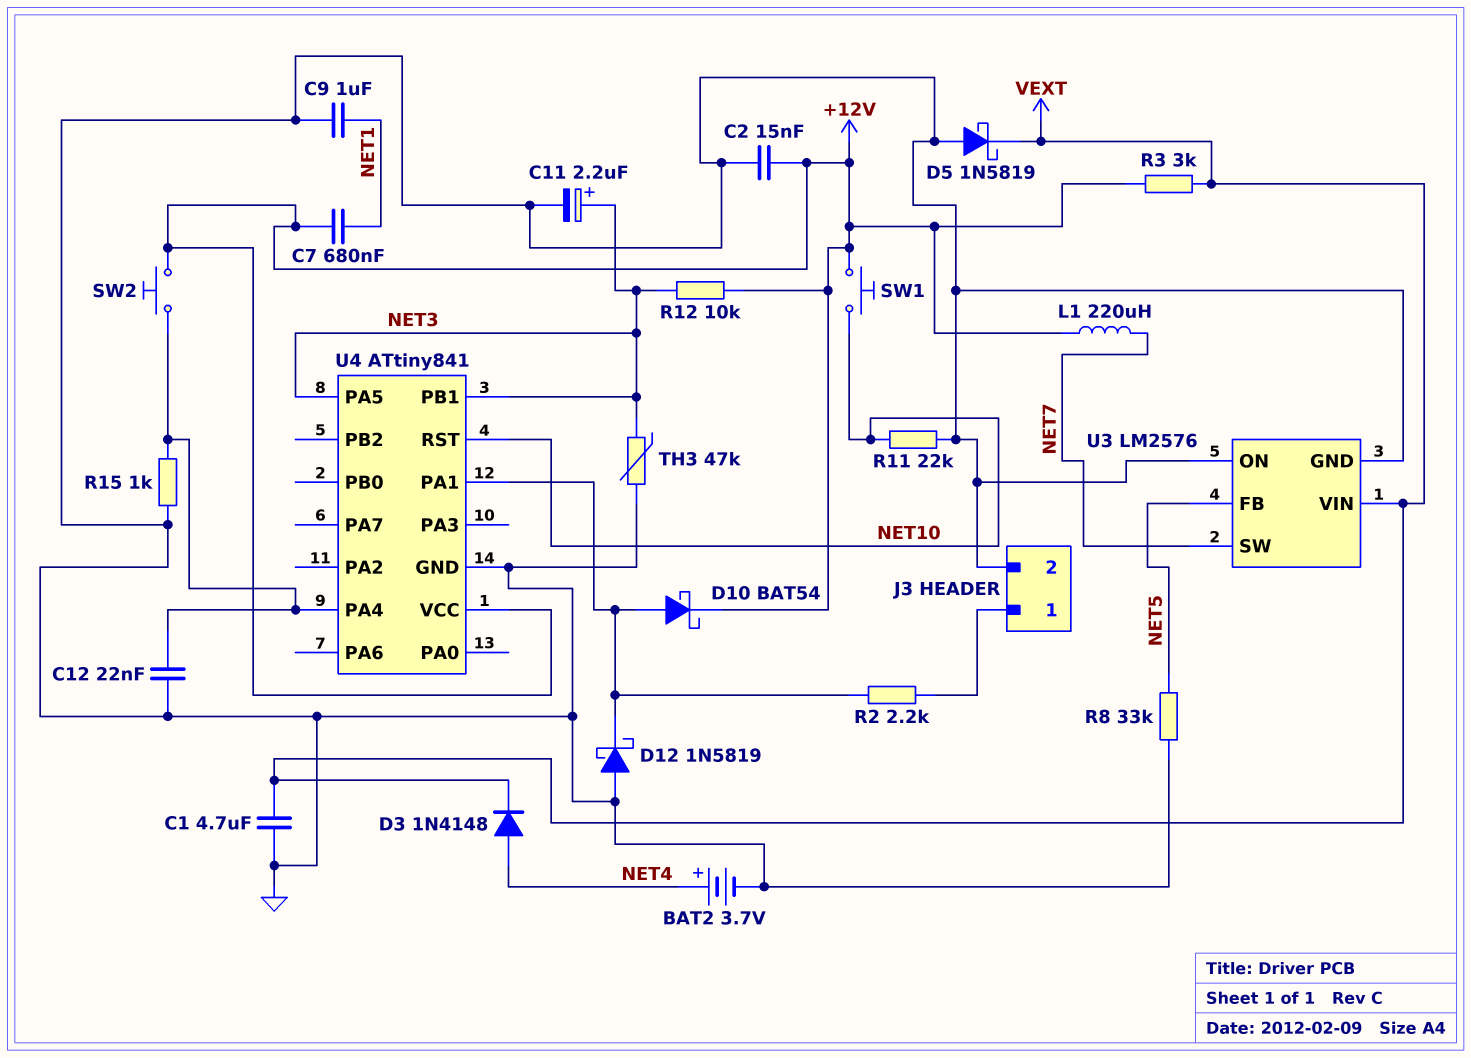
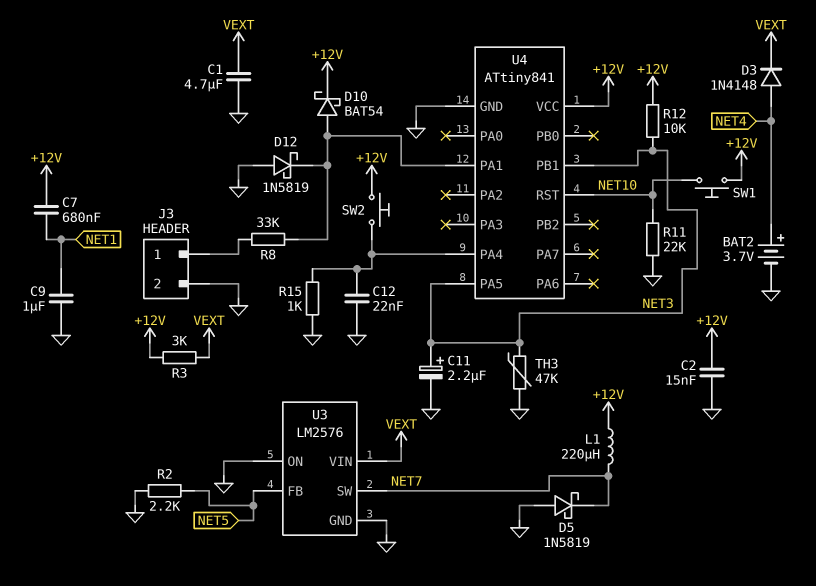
D5: schottky 1N5819 (A GND, K VEXT) -> schottky 1N5819 (A GND, K NET7)
R2: 2.2k (J3/1, U4/PA1) -> 2.2k (GND, NET5)
R8: 33k (GND, NET5) -> 33k (J3/1, U4/PA1)

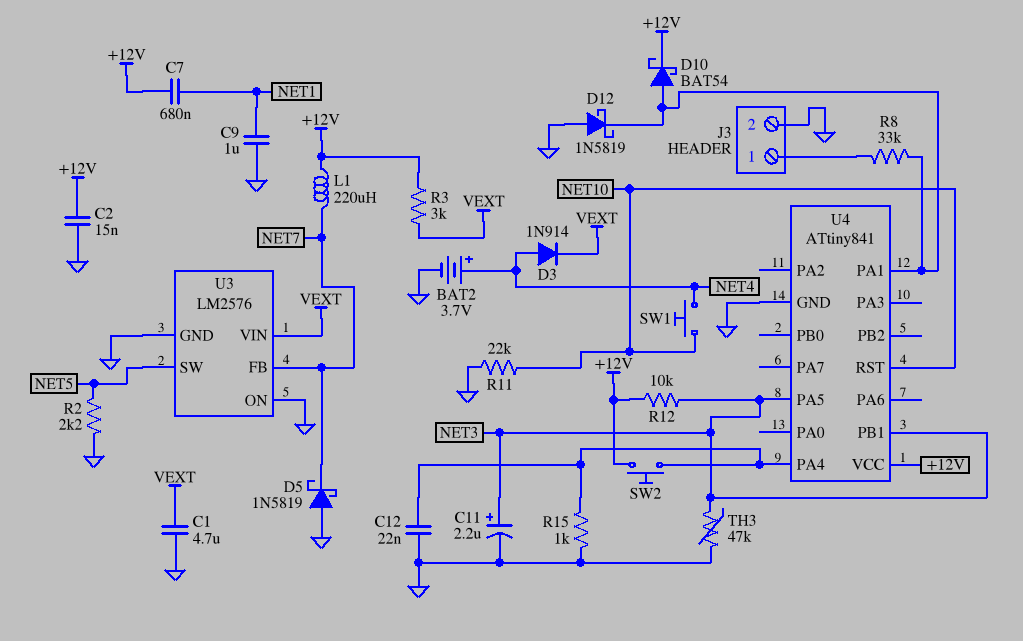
D3: diode 1N4148 (A NET4, K VEXT) -> diode 1N914 (A NET4, K VEXT)
SW1: button (+12V, NET10) -> button (NET4, NET10)
U3 pin FB: NET5 -> NET7
U3 pin SW: NET7 -> NET5

